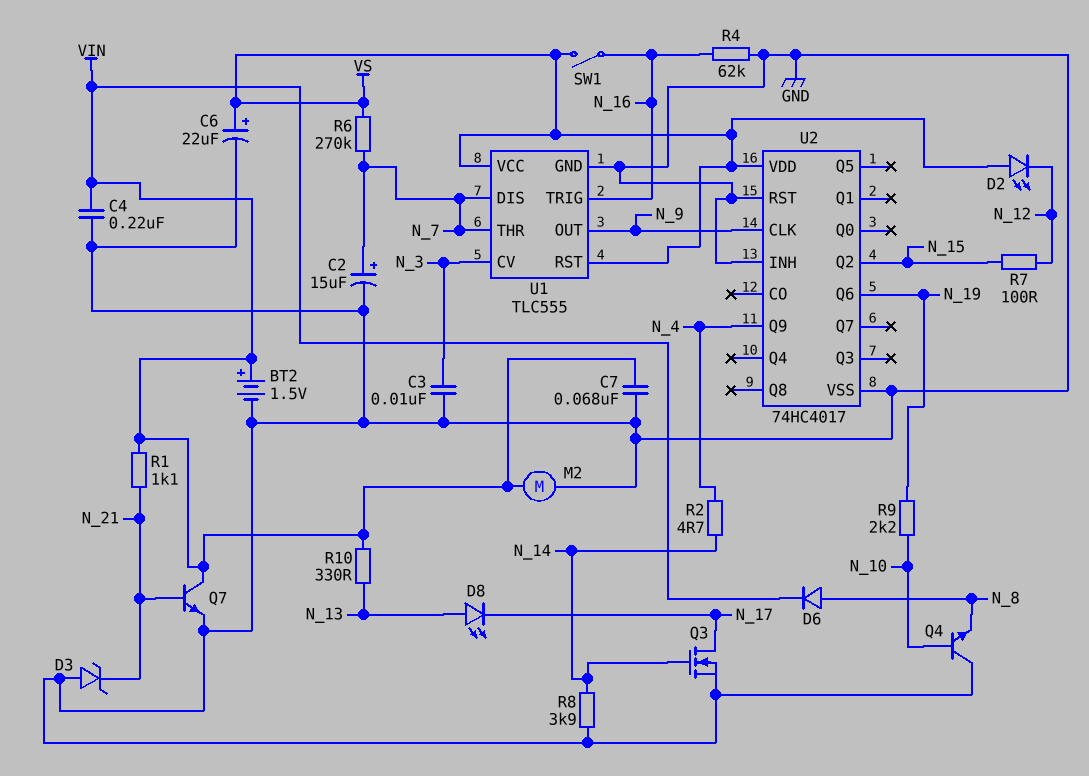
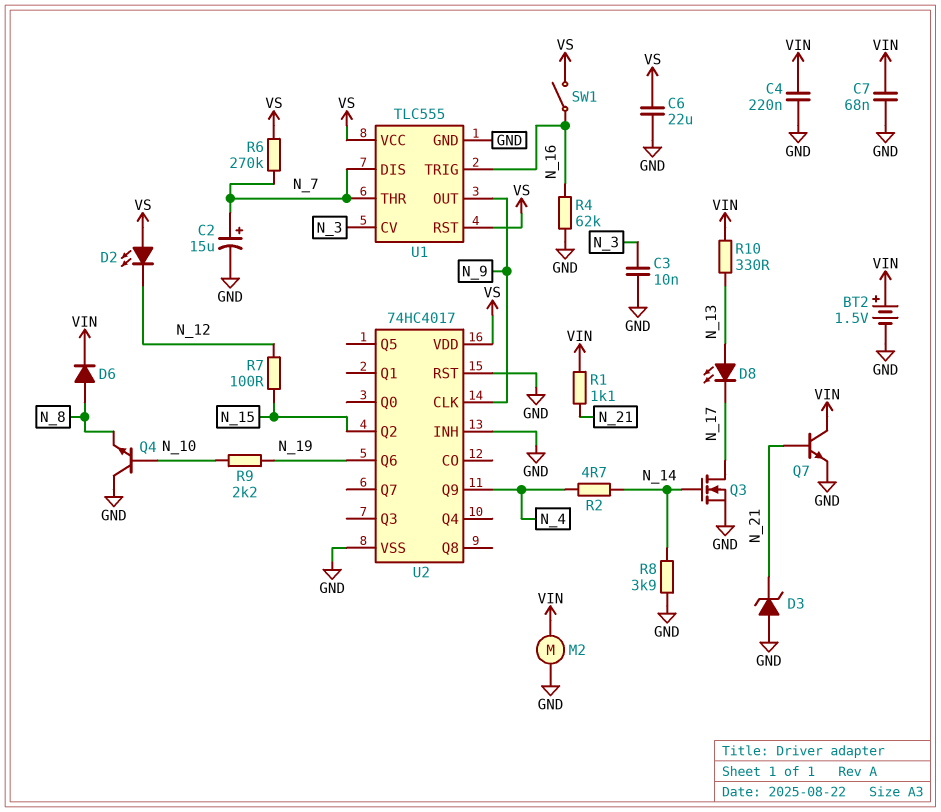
C6: 22uF (plus VS, minus GND) -> 22uF (GND, VS)

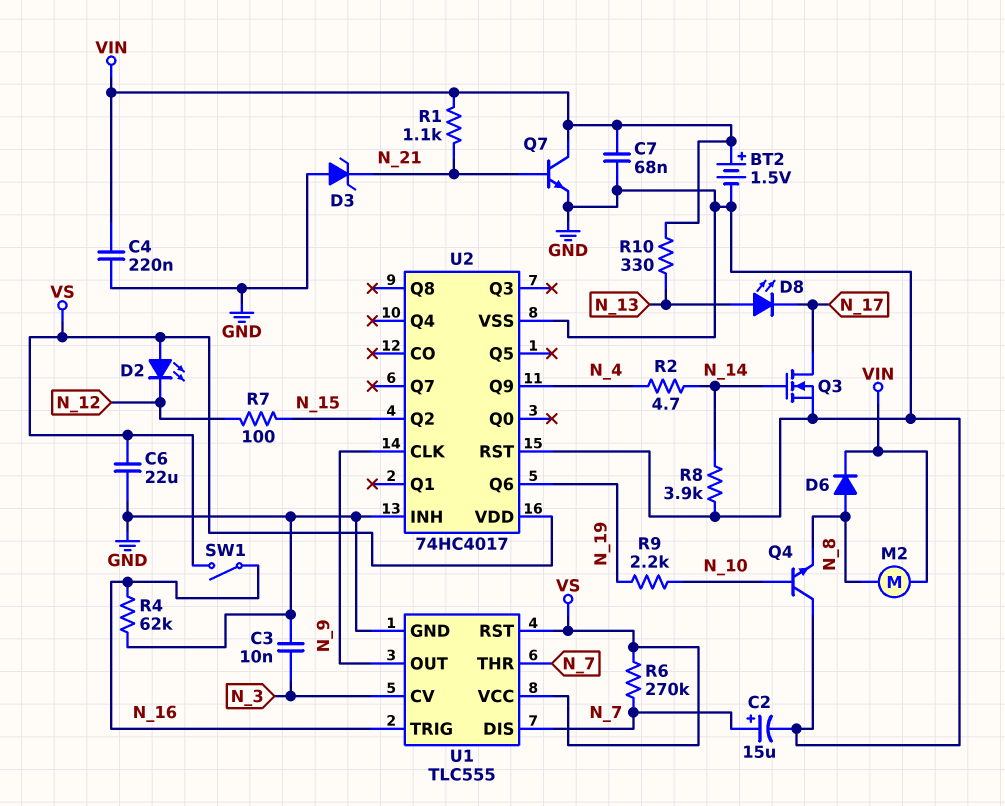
M2: motor (GND, VIN) -> motor (N_8, VIN)

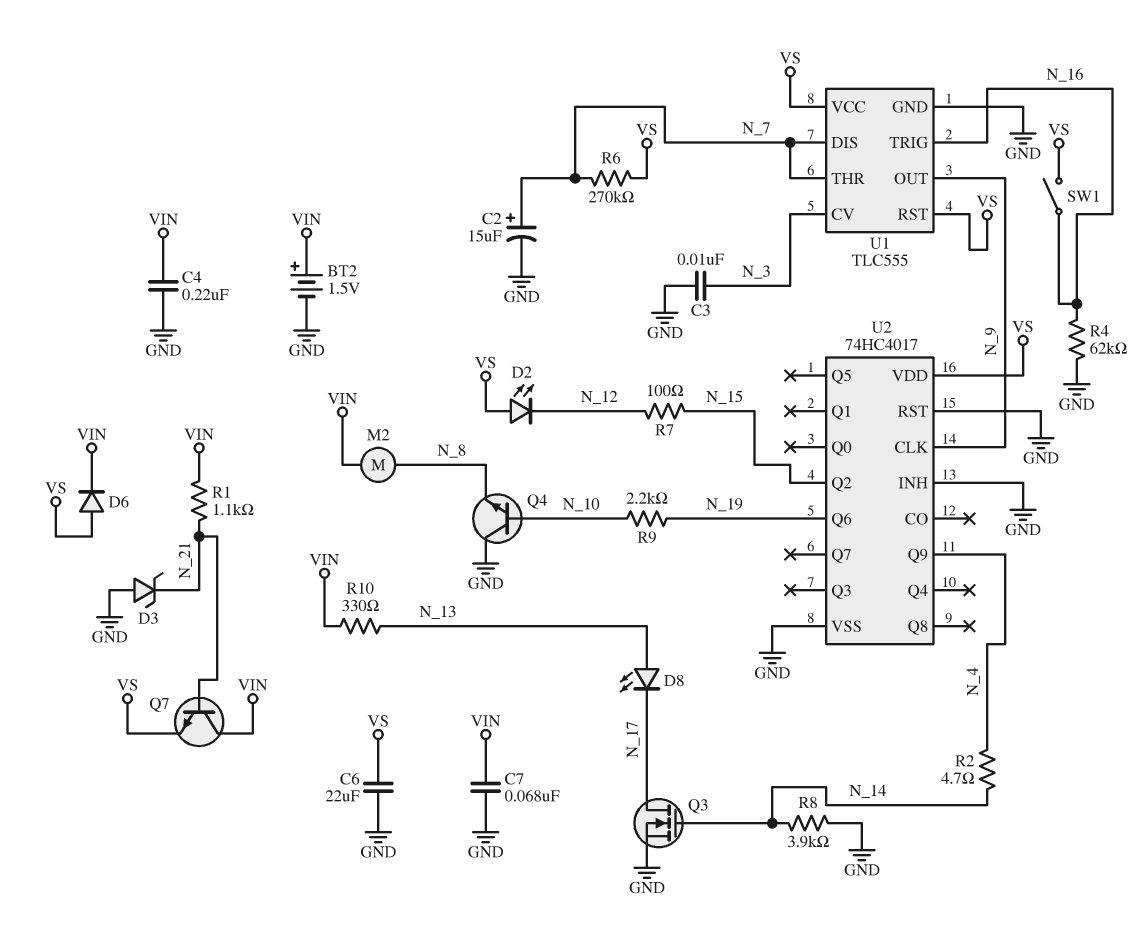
D6: diode (A N_8, K VIN) -> diode (A VS, K VIN)
Q7: NPN (B N_21, C VIN, E GND) -> NPN (B N_21, C VIN, E VS)

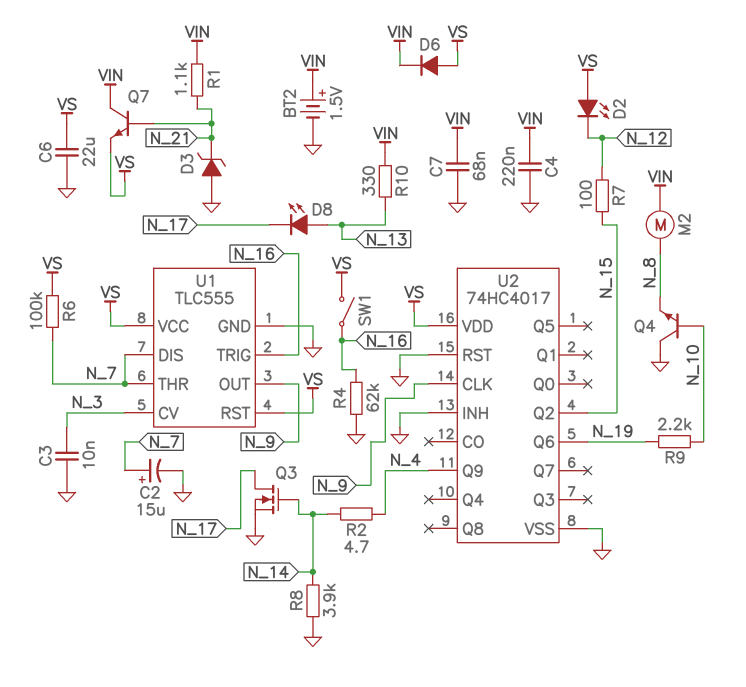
R6: 270k (N_7, VS) -> 100k (N_7, VS)

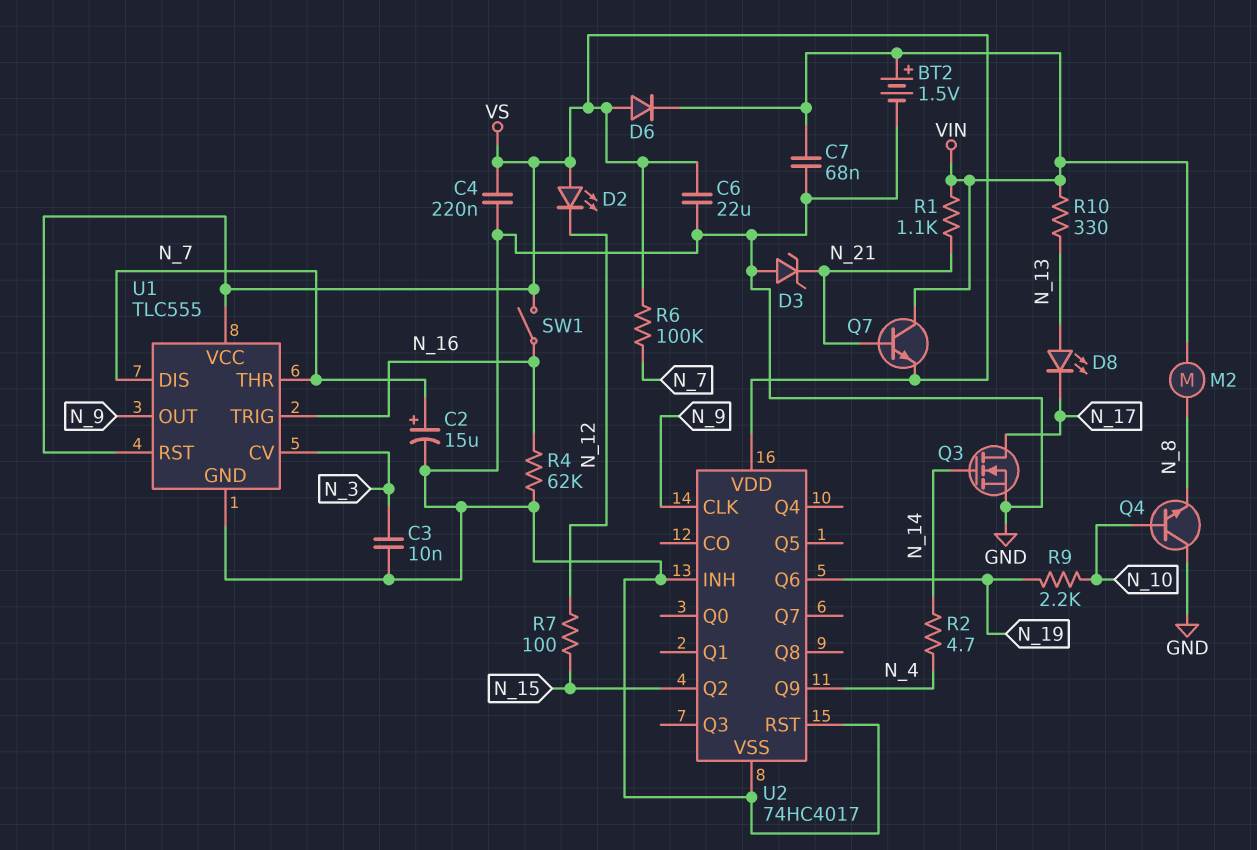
C4: 220nF (GND, VIN) -> 220nF (GND, VS)
R8: 3.9k (GND, N_14) -> none

